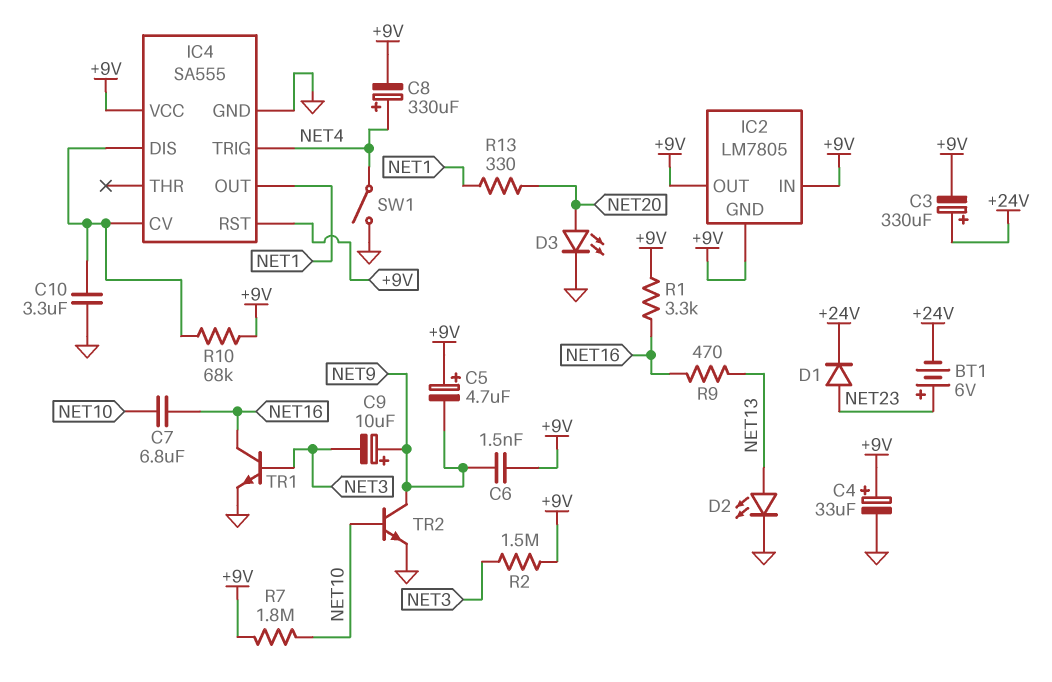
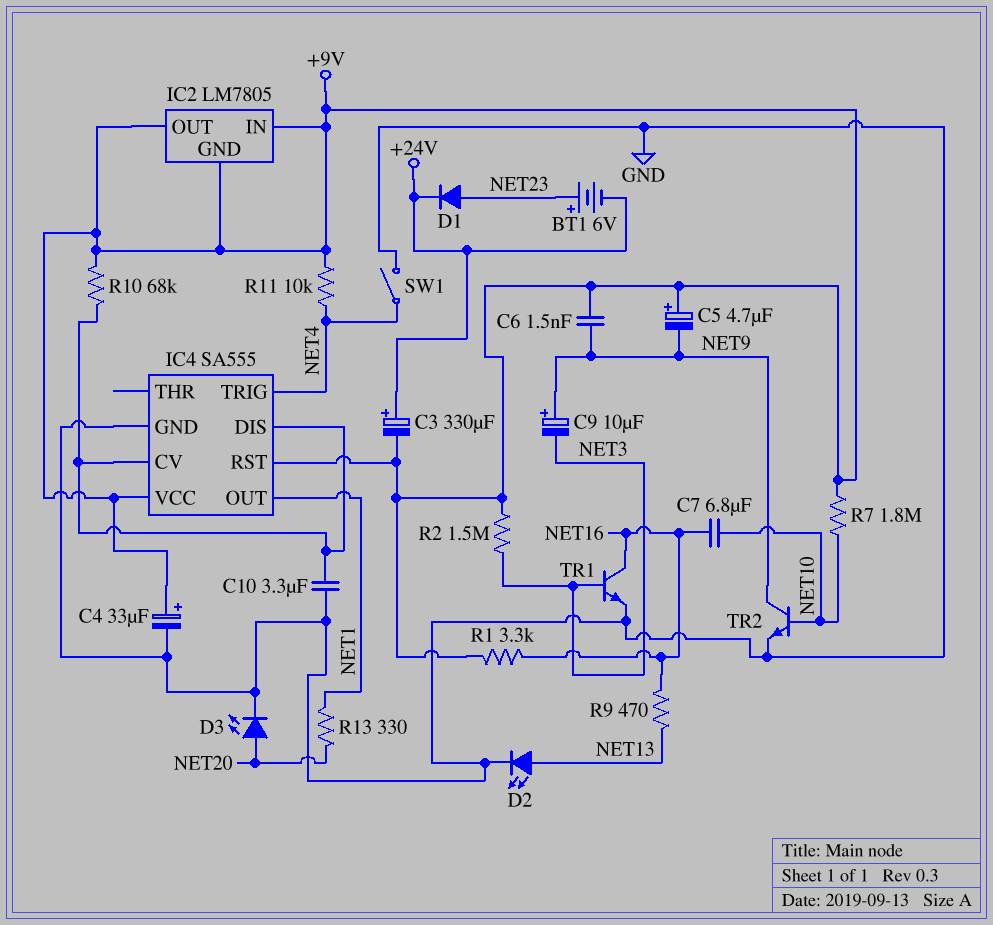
C8: 330uF (plus NET4, minus +9V) -> none
R11: none -> 10k (+9V, NET4)

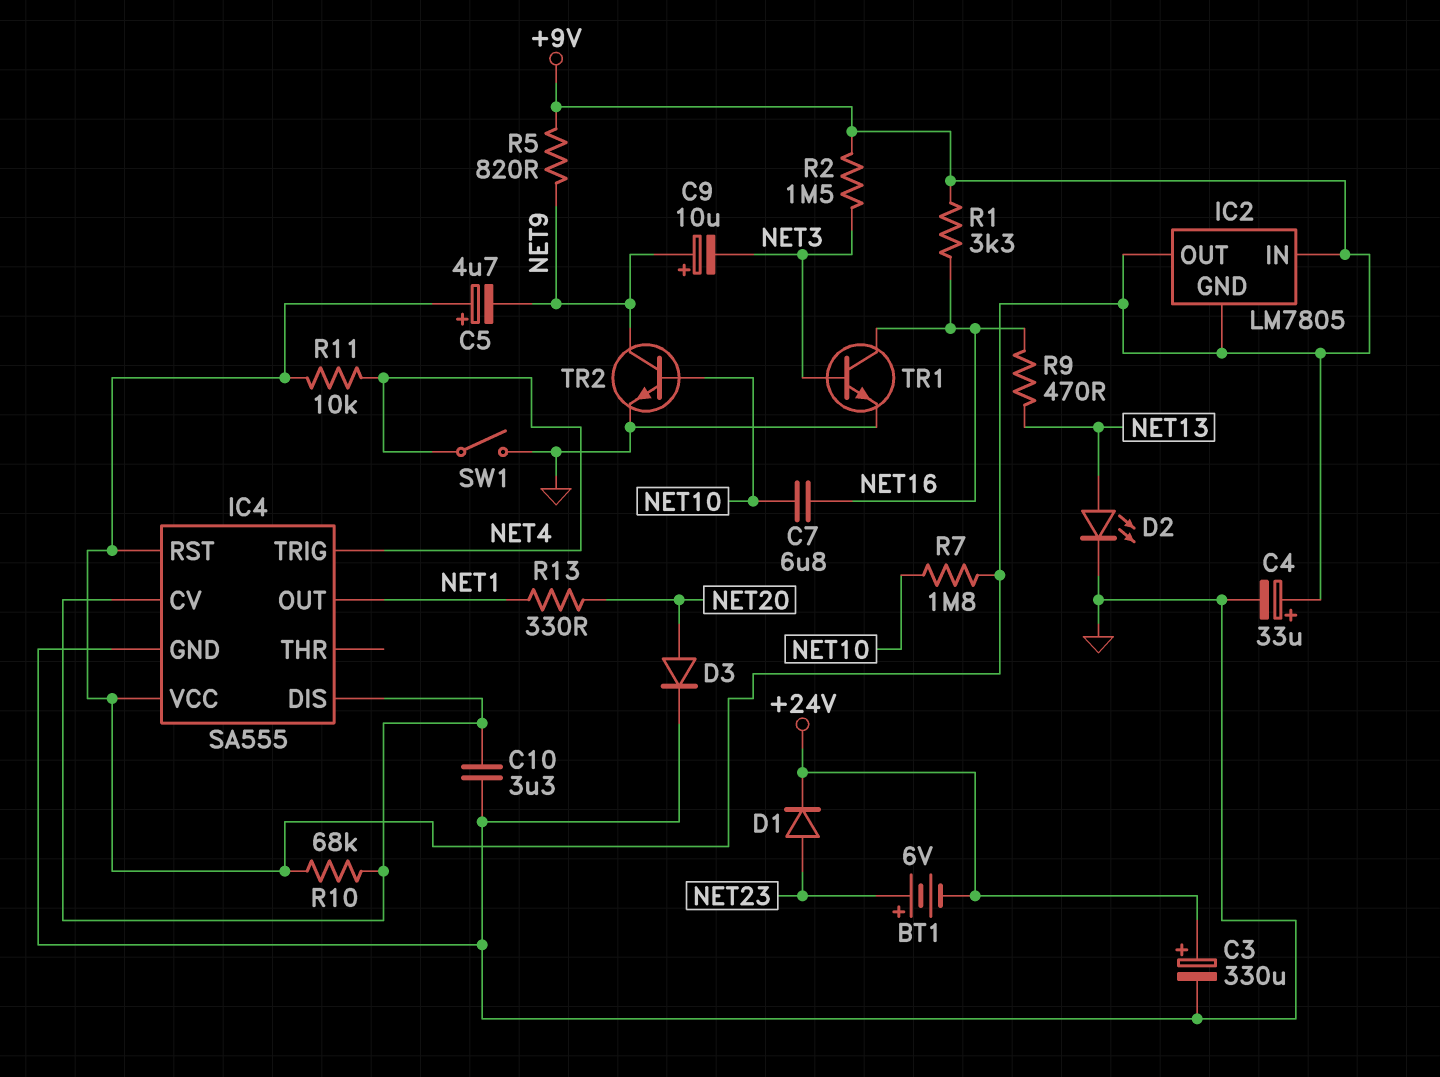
C3: 330uF (plus +24V, minus +9V) -> 330uF (plus +24V, minus GND)
C6: 1.5nF (+9V, NET9) -> none
D3: LED (A NET20, K GND) -> diode (A NET20, K GND)
R5: none -> 820 (+9V, NET9)

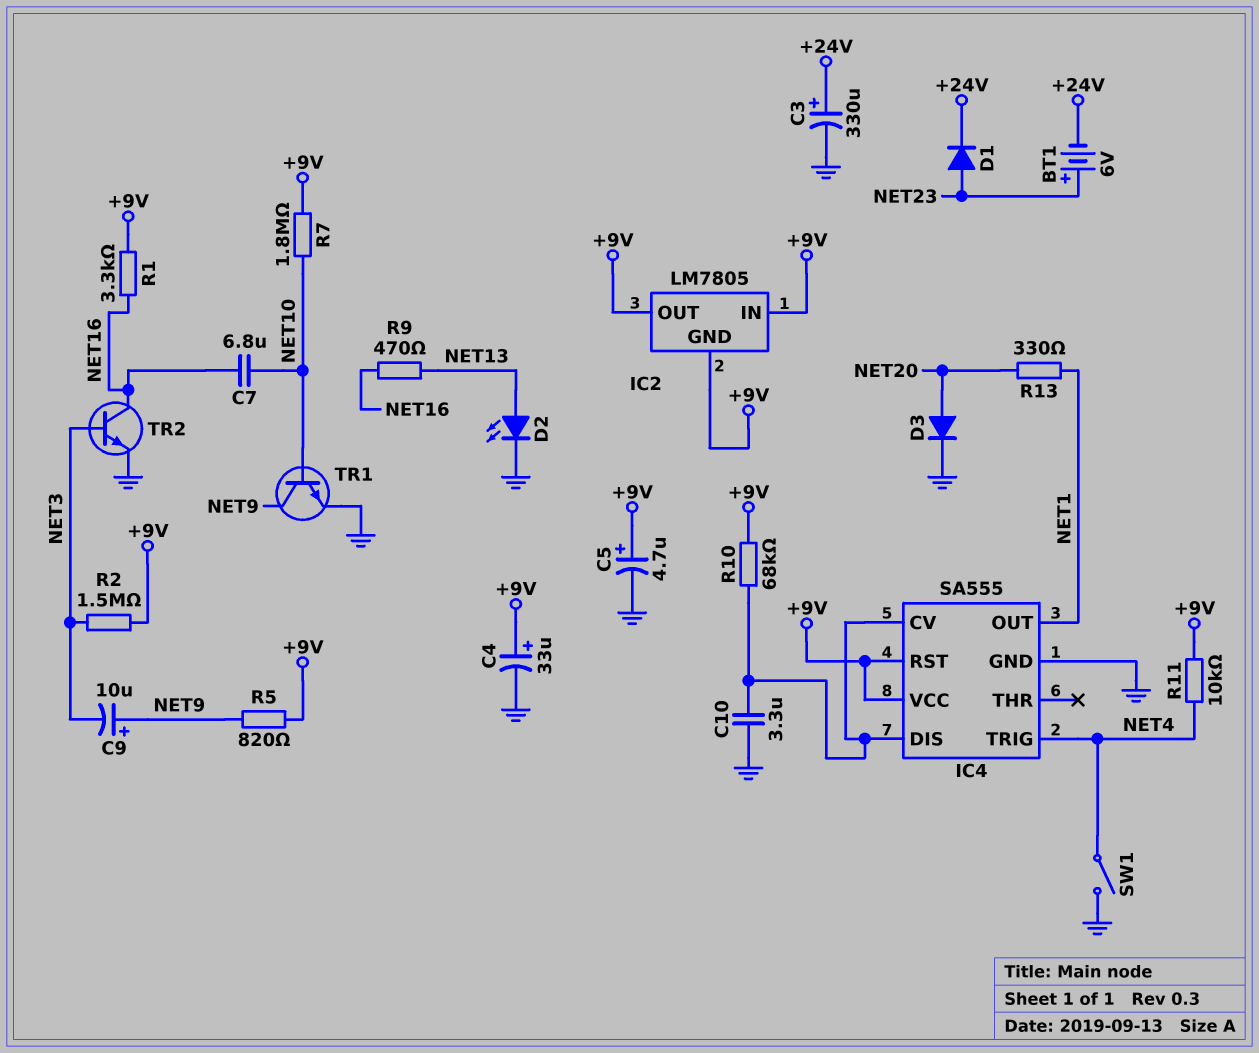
C5: 4.7uF (plus +9V, minus NET9) -> 4.7uF (plus +9V, minus GND)
TR1: NPN (B NET3, C NET16, E GND) -> NPN (B NET10, C NET9, E GND)
TR2: NPN (B NET10, C NET9, E GND) -> NPN (B NET3, C NET16, E GND)

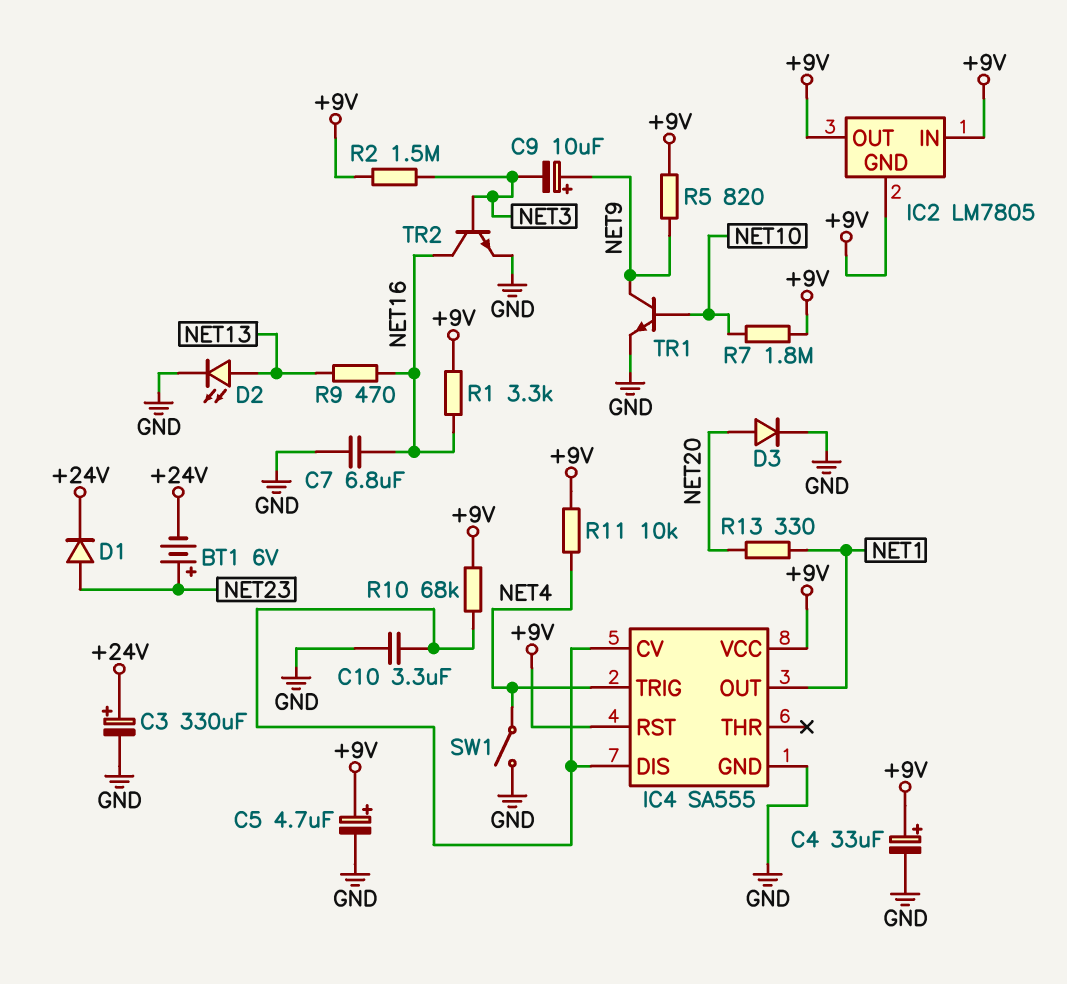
C7: 6.8uF (NET10, NET16) -> 6.8uF (GND, NET16)

